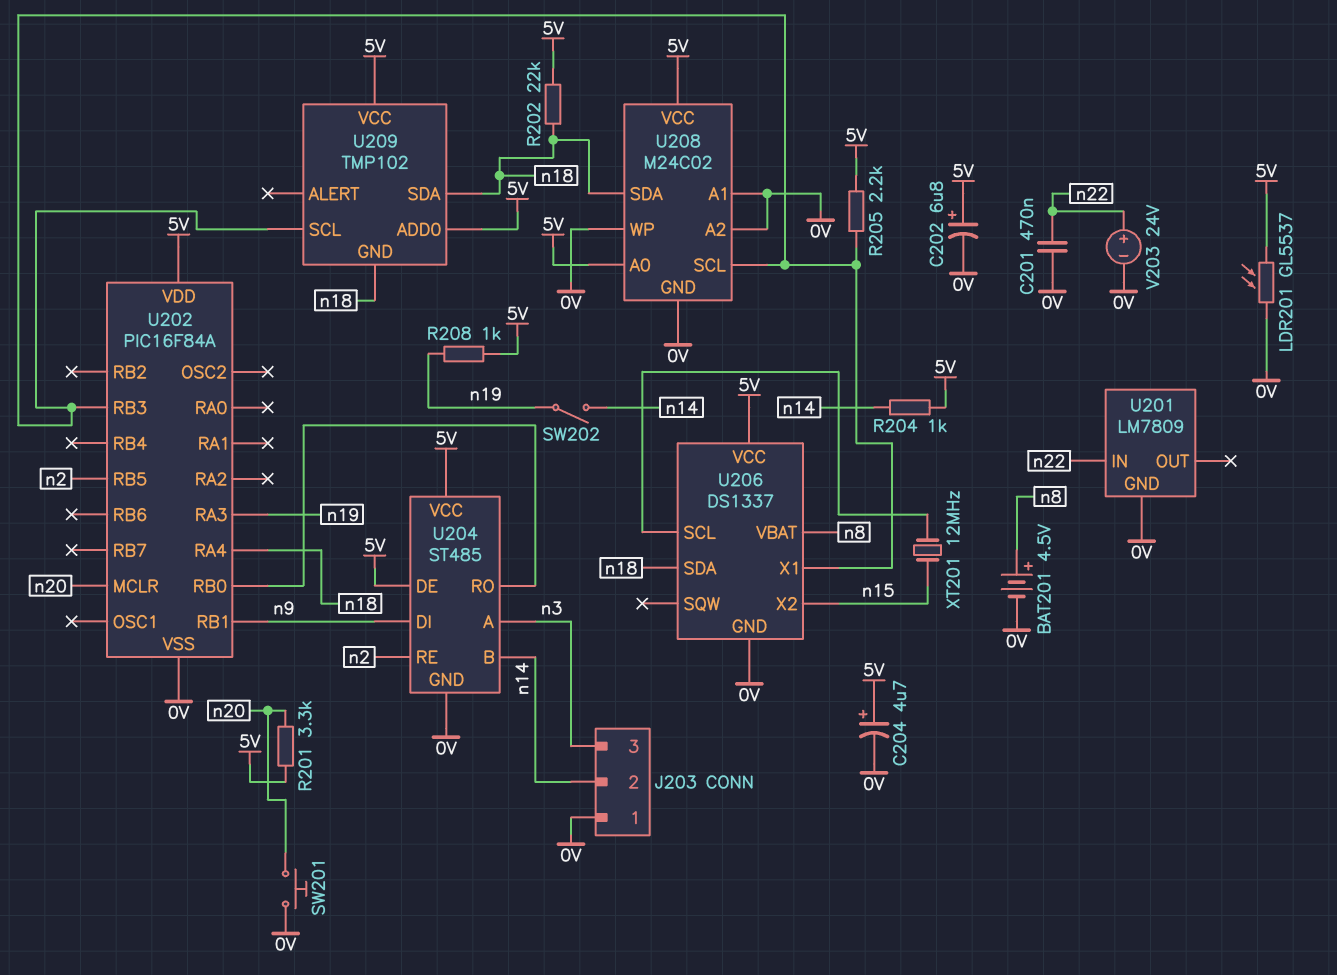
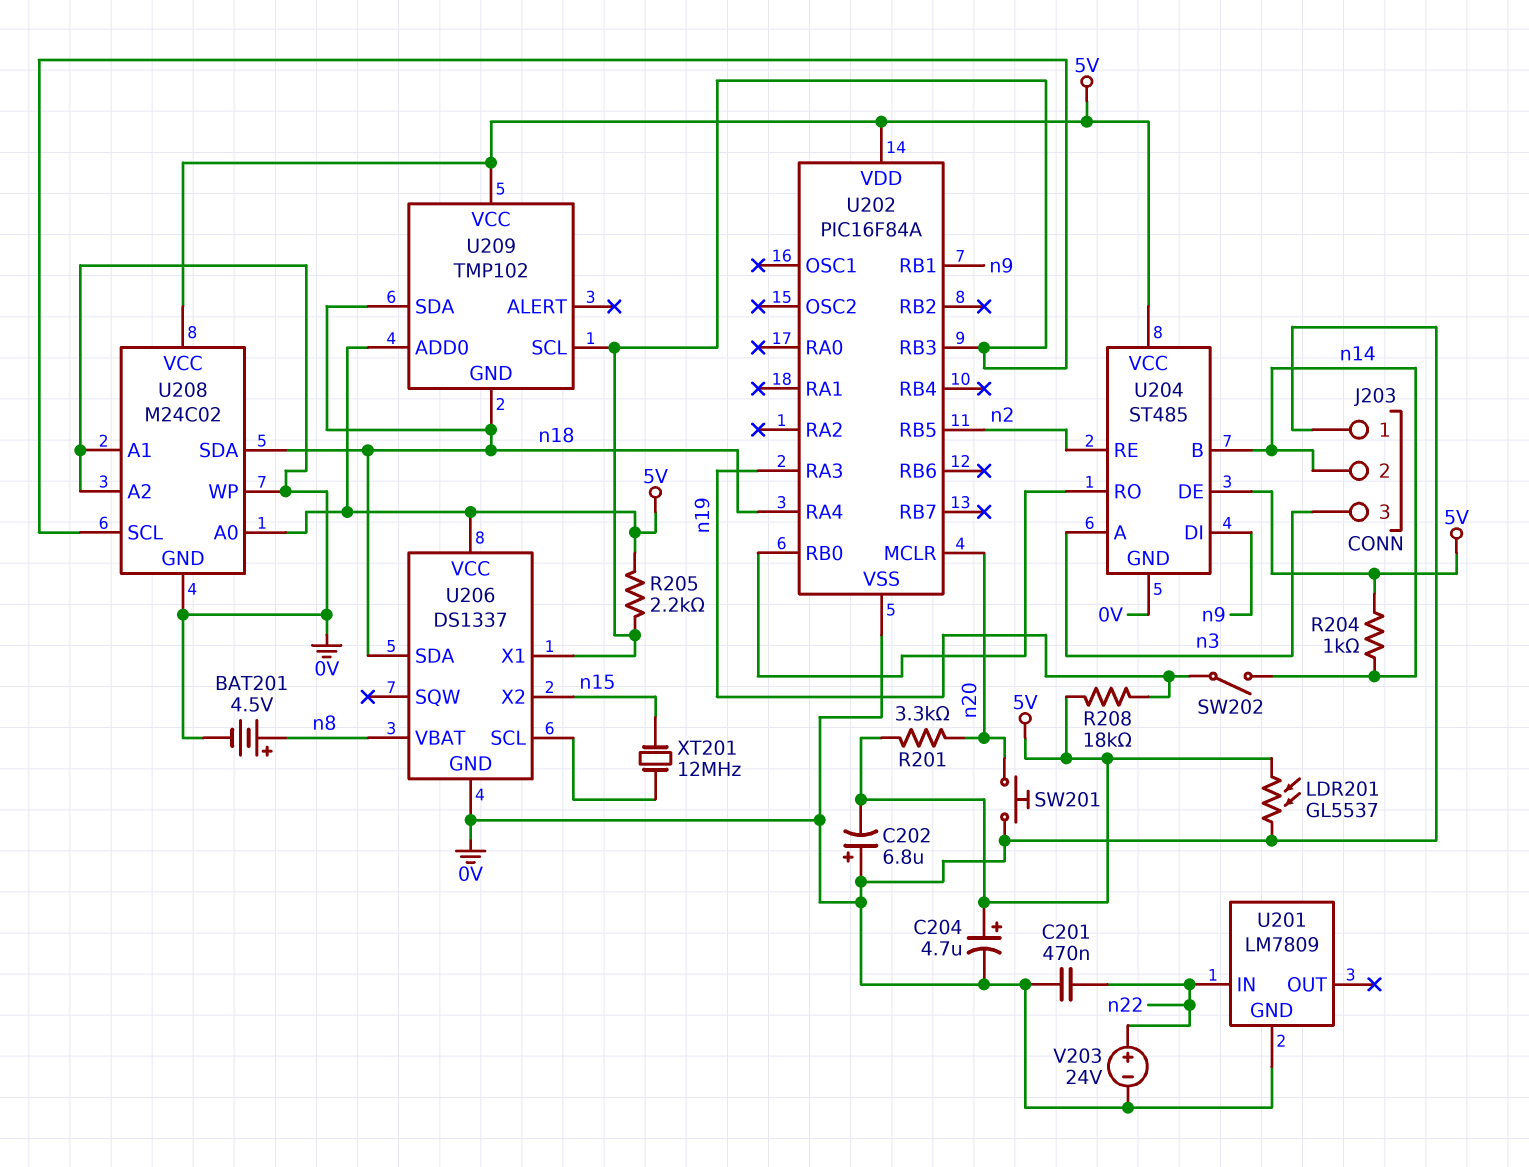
C202: 6.8uF (plus 5V, minus 0V) -> 6.8uF (plus 0V, minus 5V)
R202: 22k (5V, n18) -> none
R208: 1k (5V, n19) -> 18k (5V, n19)

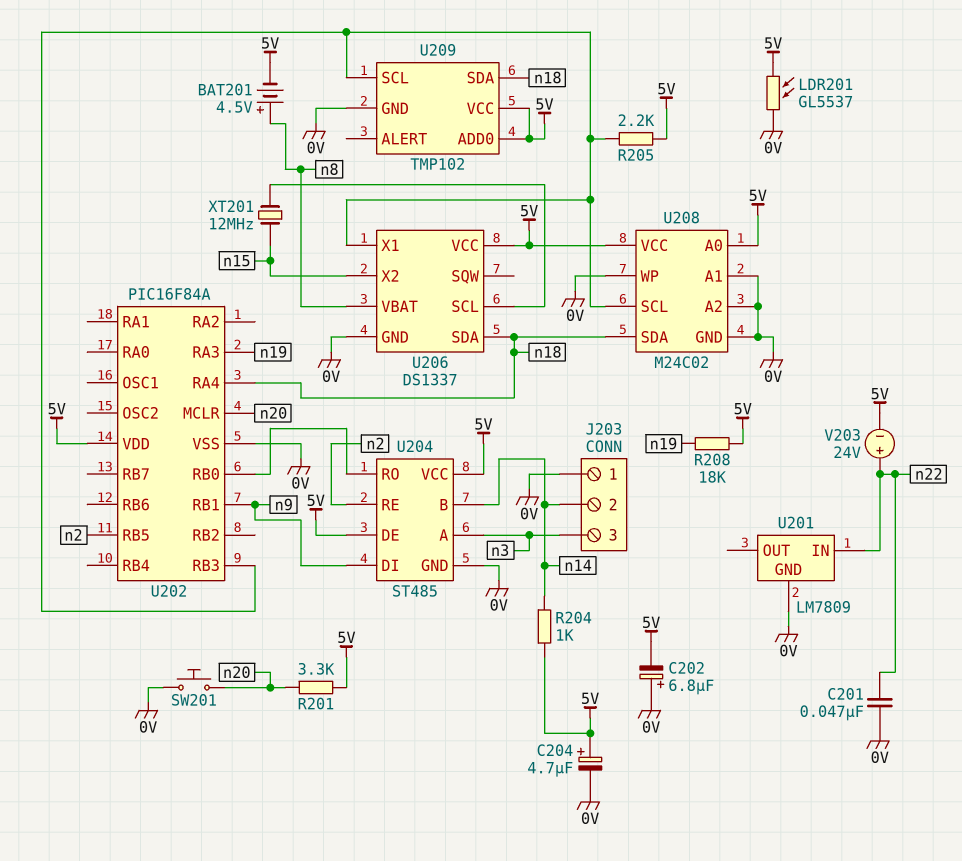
BAT201: 4.5V (plus n8, minus 0V) -> 4.5V (plus n8, minus 5V)
C201: 470nF (0V, n22) -> 47nF (0V, n22)
SW202: switch (n14, n19) -> none
U209 pin GND: n18 -> 0V
V203: 24V (plus n22, minus 0V) -> 24V (plus n22, minus 5V)

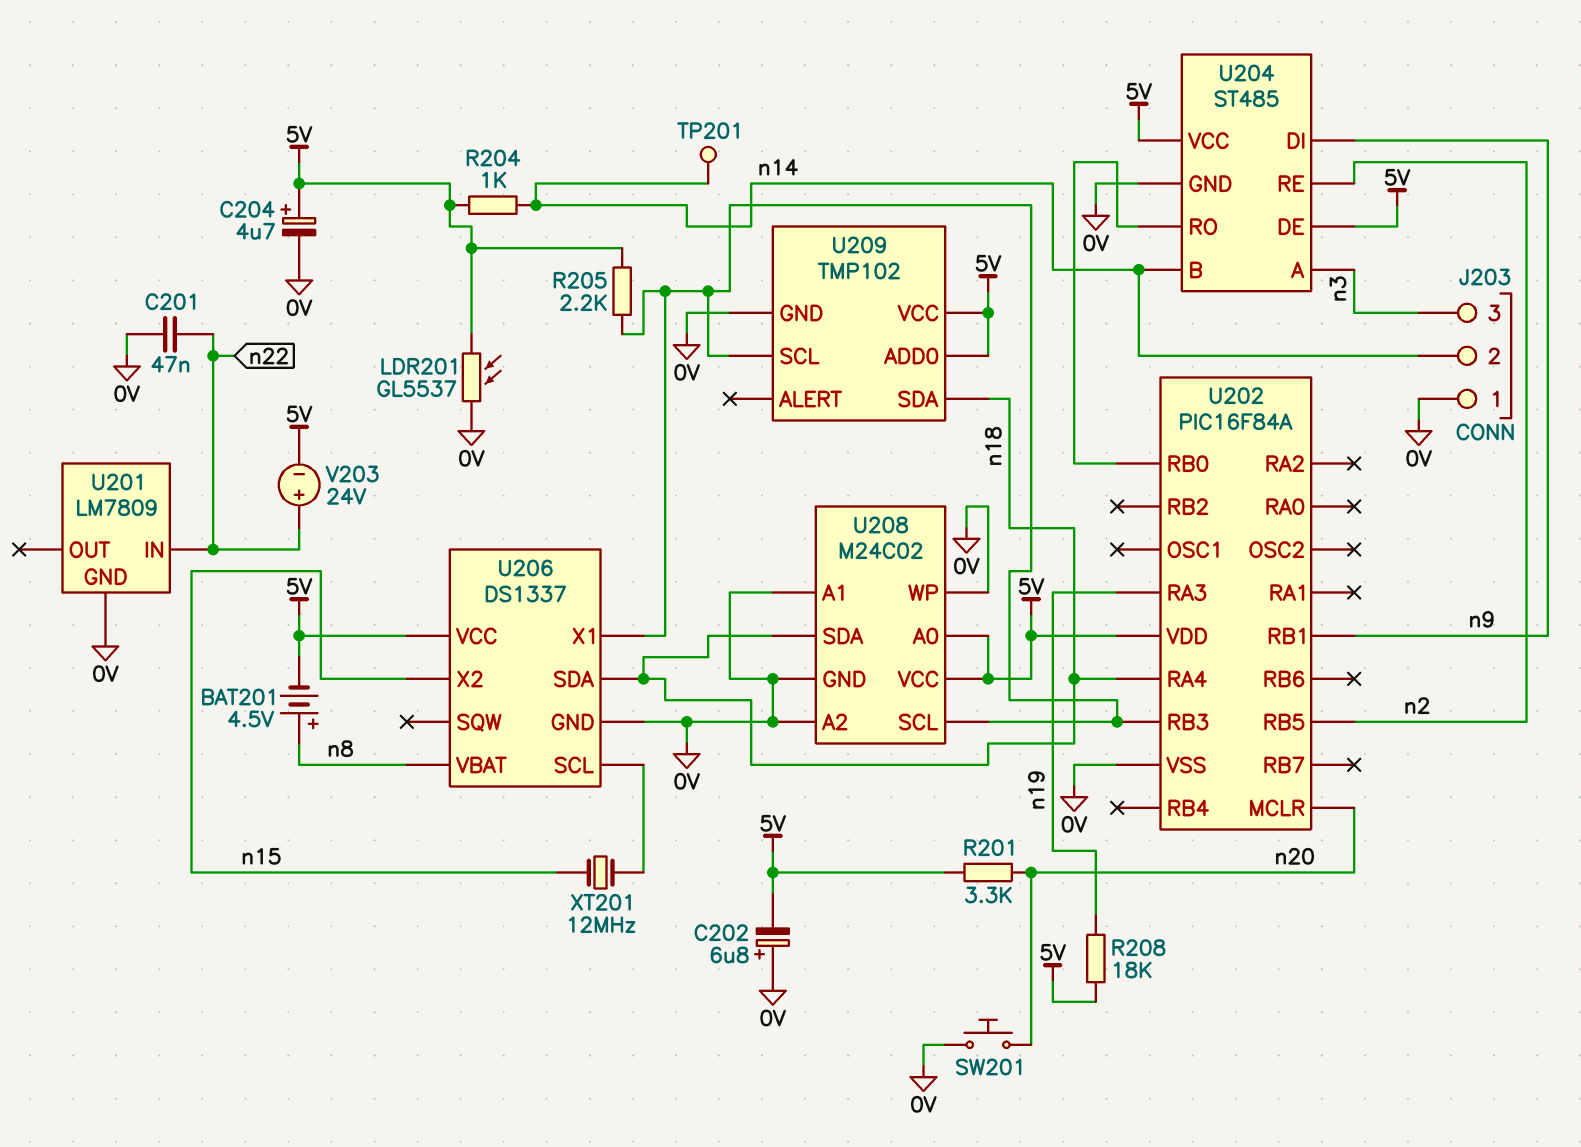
TP201: none -> test point (n14)

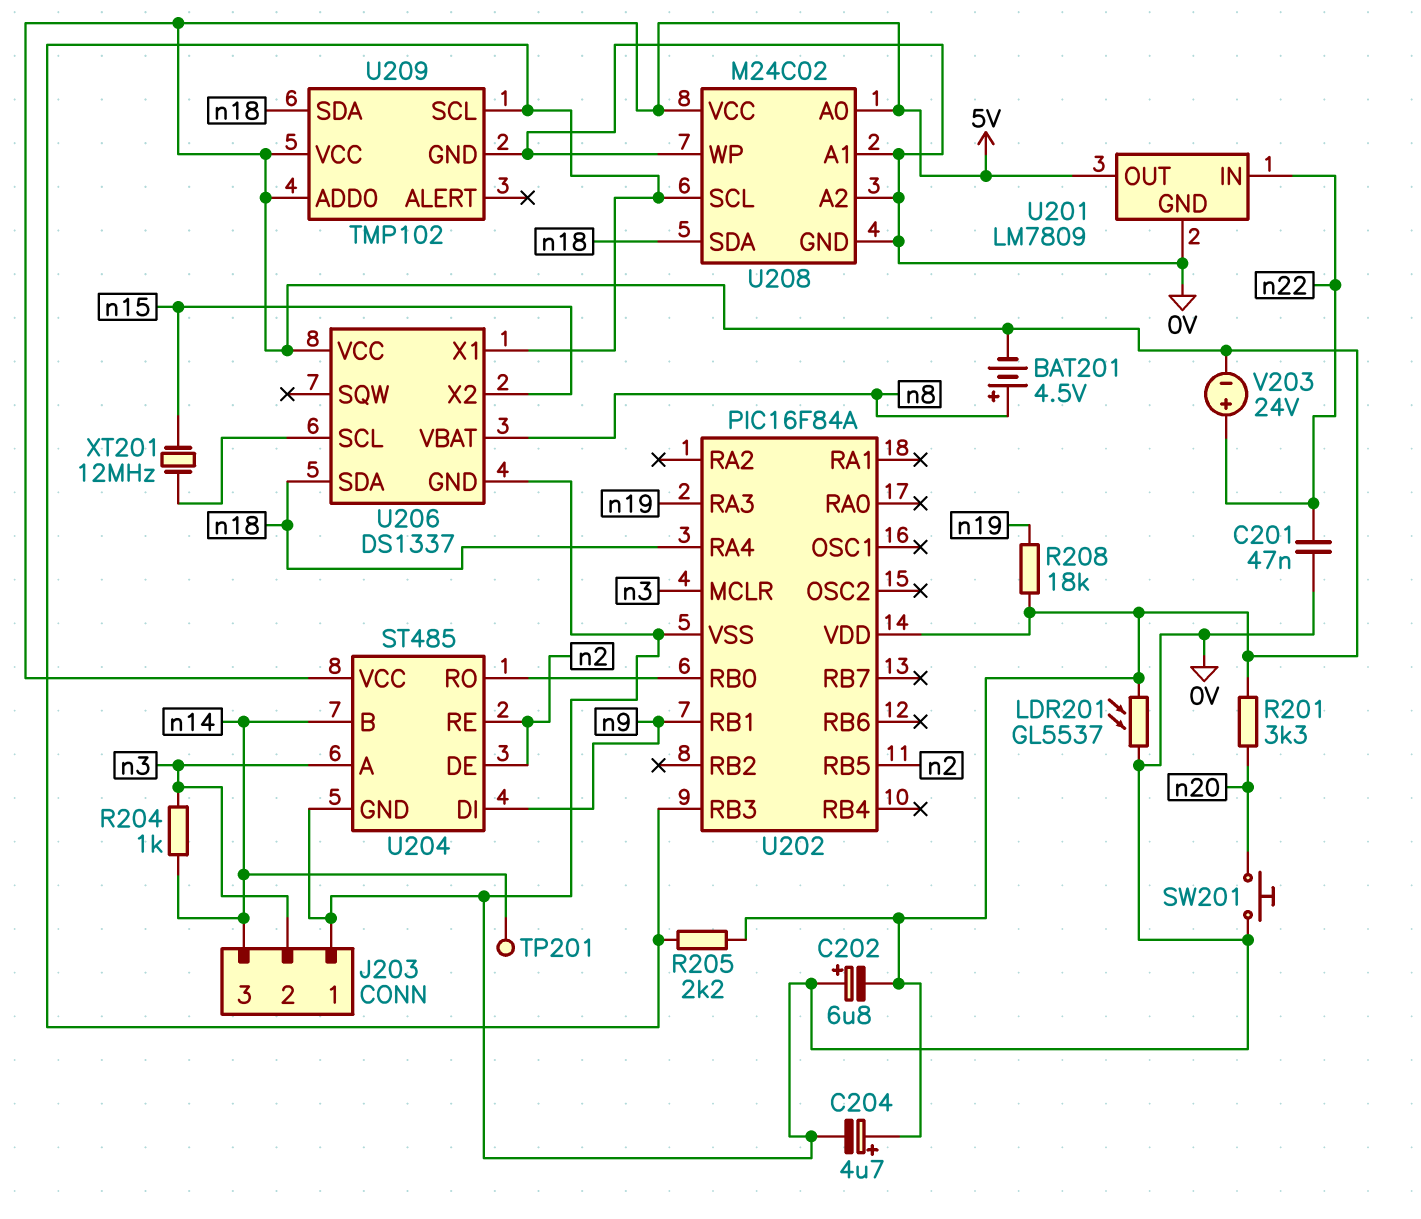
J203 pin 2: n14 -> n3
J203 pin 3: n3 -> n14
R204: 1k (5V, n14) -> 1k (n3, n14)
U201 pin OUT: none -> 5V
U202 pin MCLR: n20 -> n3
U204 pin DE: 5V -> n2

